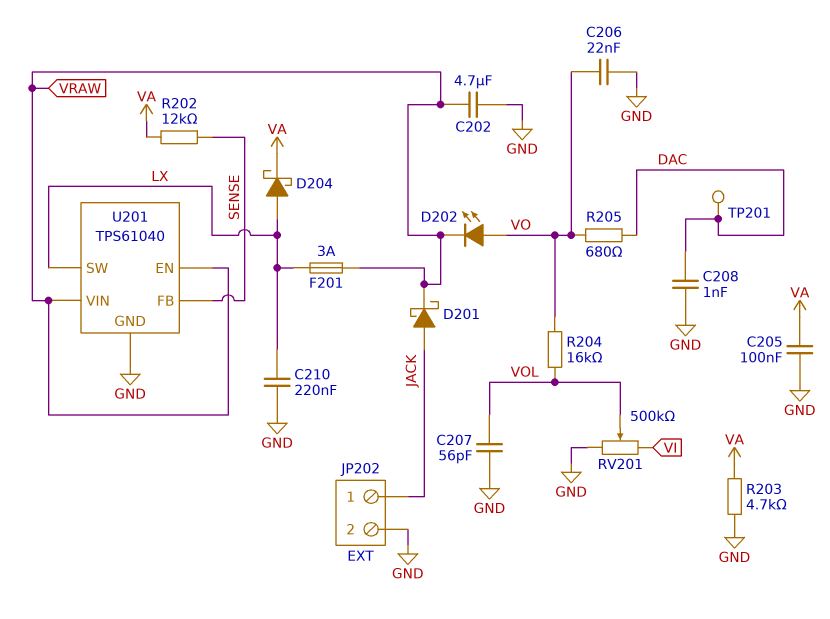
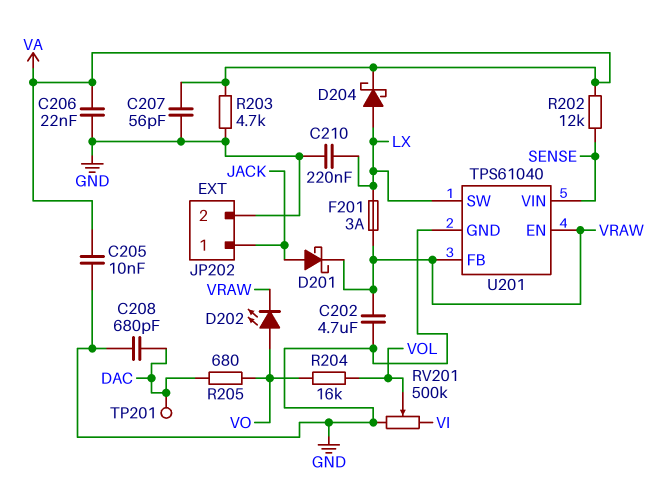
C205: 100nF (GND, VA) -> 10nF (GND, VA)
C206: 22nF (GND, VO) -> 22nF (GND, VA)
C207: 56pF (GND, VOL) -> 56pF (GND, VA)
C208: 1nF (DAC, GND) -> 680pF (DAC, GND)
U201 pin FB: SENSE -> VRAW
U201 pin VIN: VRAW -> SENSE

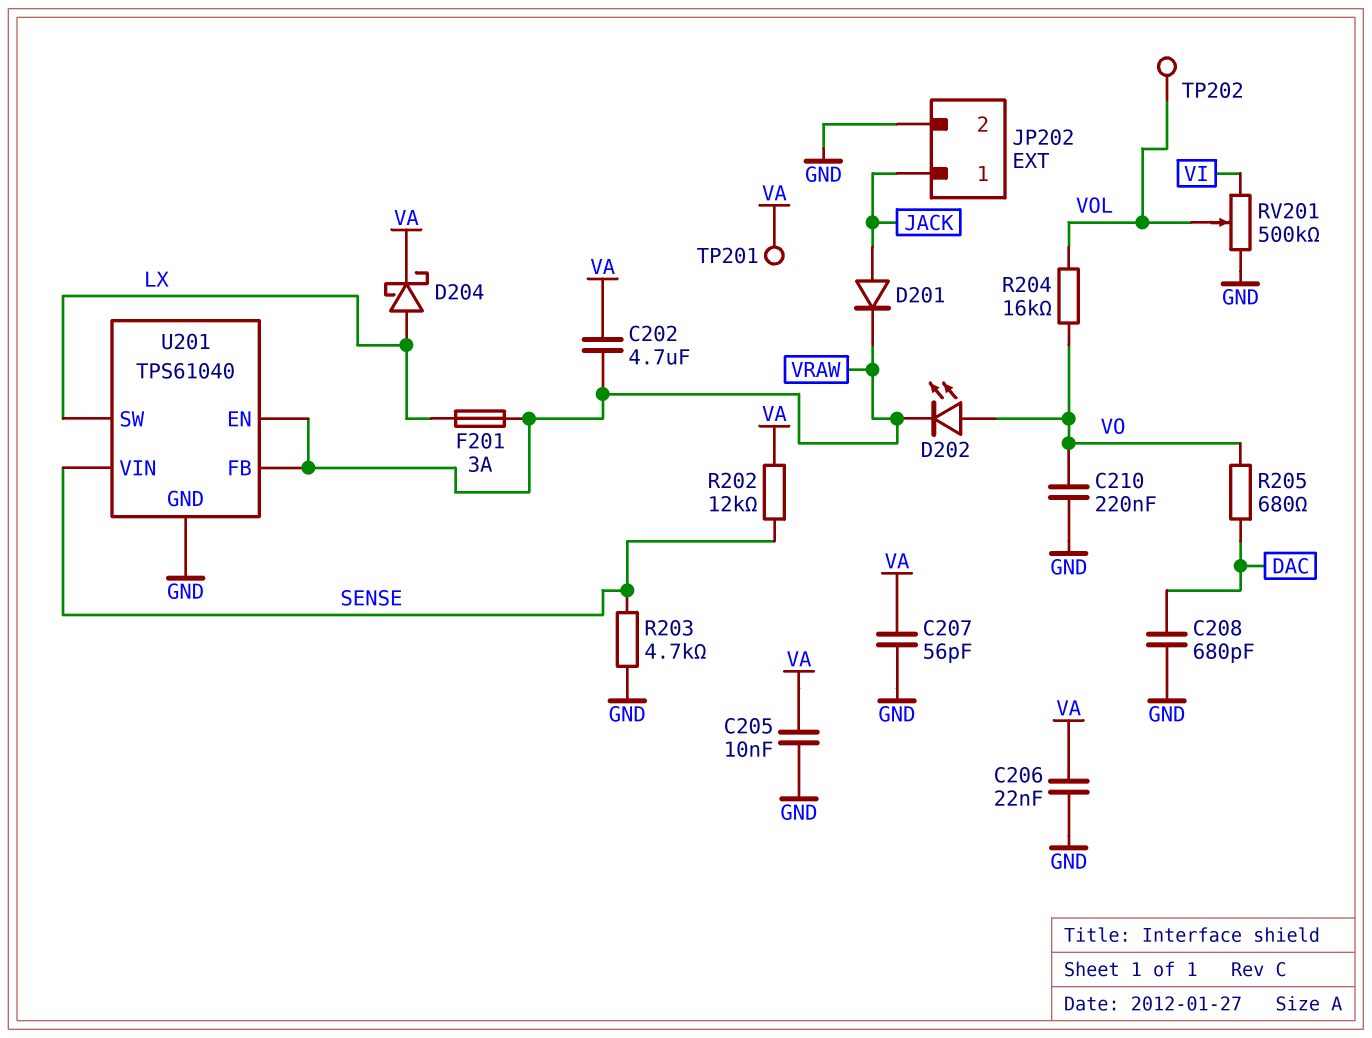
C202: 4.7uF (GND, VRAW) -> 4.7uF (VA, VRAW)
C210: 220nF (GND, LX) -> 220nF (GND, VO)
D201: schottky (A JACK, K VRAW) -> diode (A JACK, K VRAW)
R203: 4.7k (GND, VA) -> 4.7k (GND, SENSE)
TP201: test point (DAC) -> test point (VA)
TP202: none -> test point (VOL)

